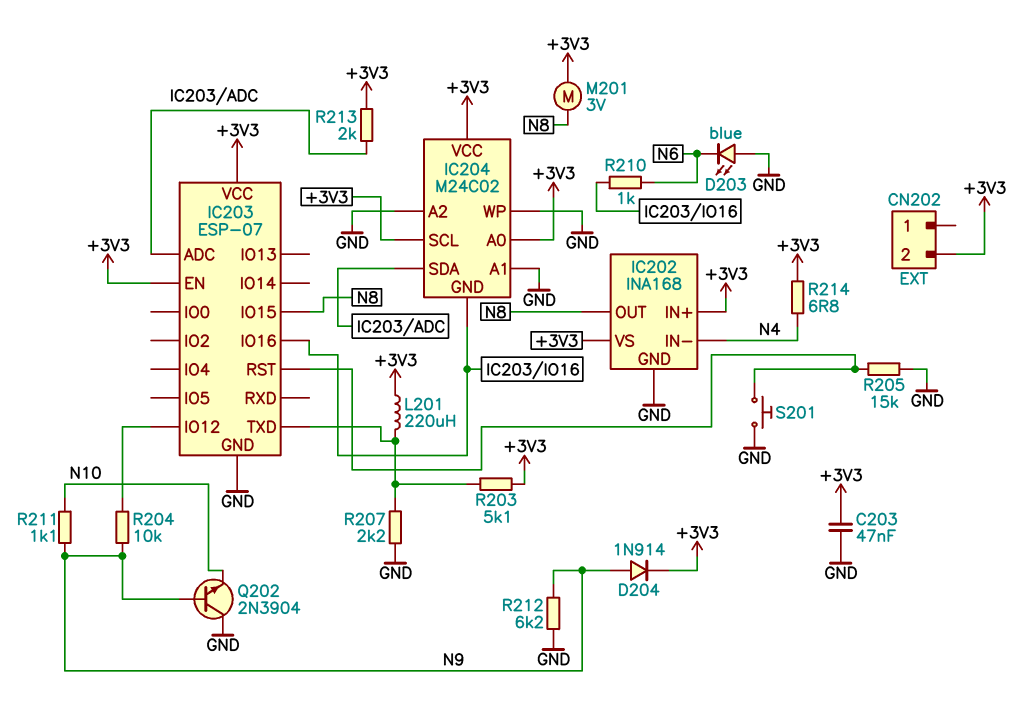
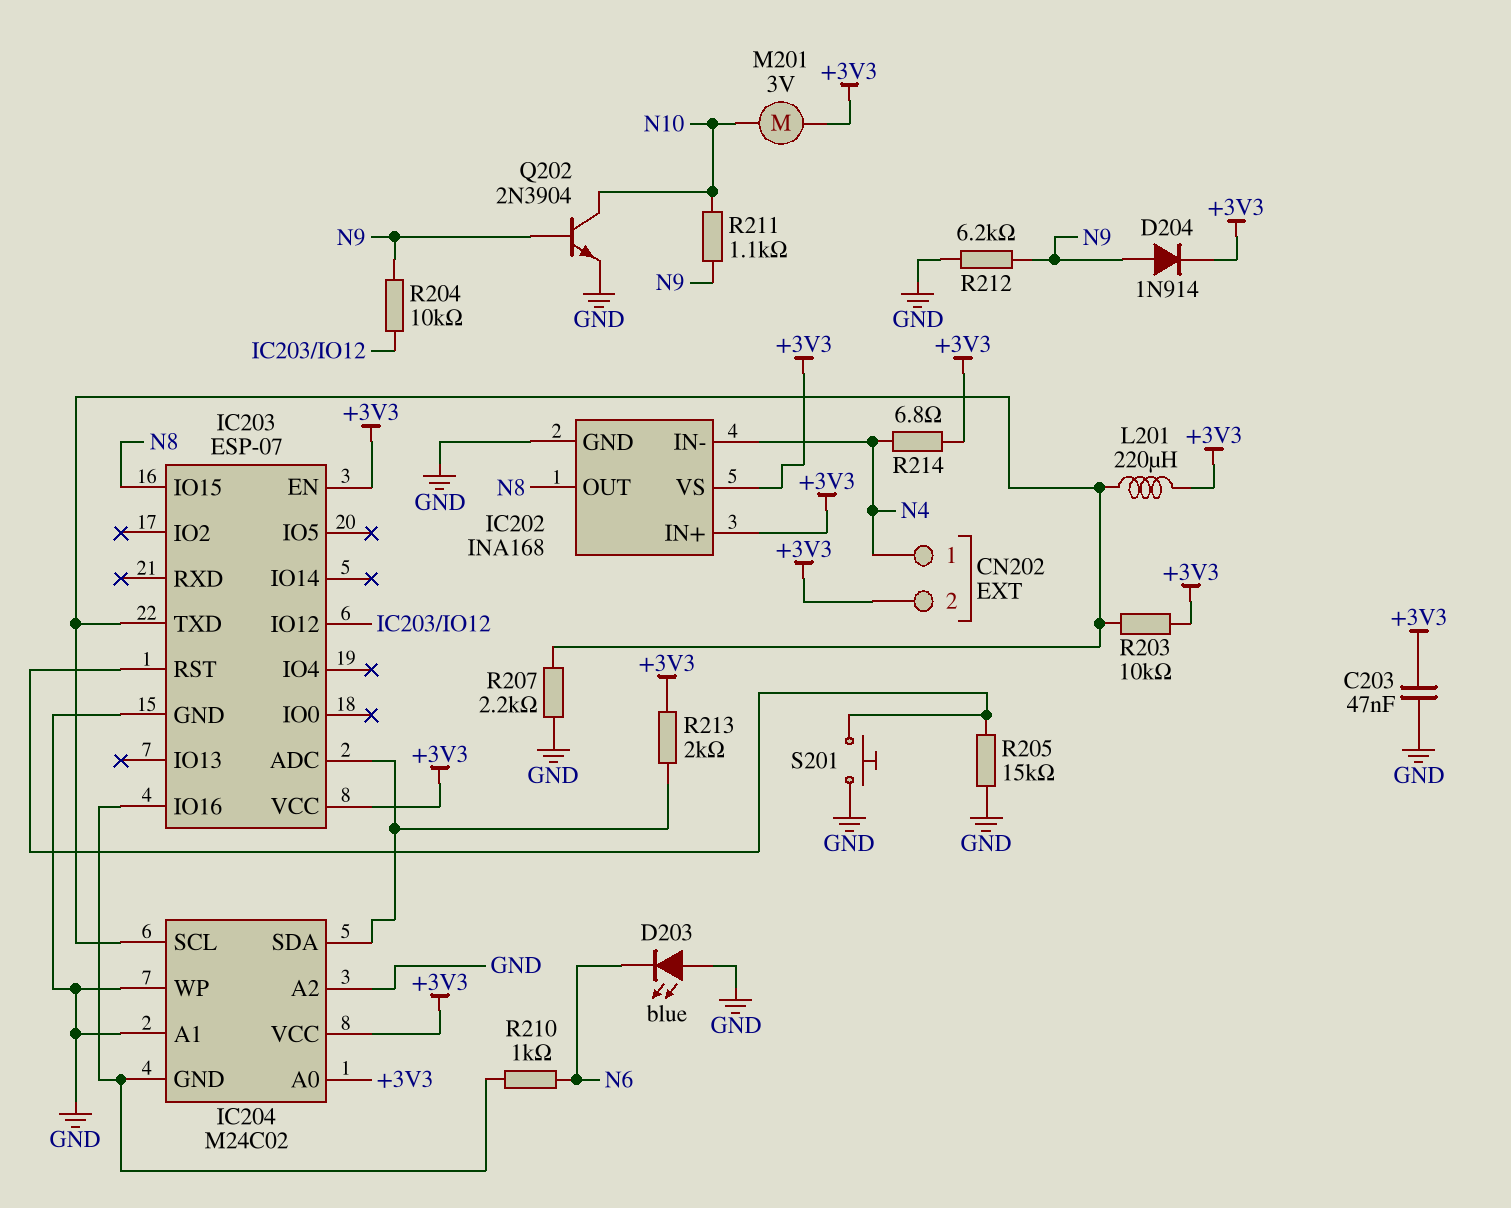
CN202 pin 1: none -> N4
IC204 pin SCL: +3V3 -> IC203/TXD
M201: motor 3V (+3V3, N8) -> motor 3V (+3V3, N10)
Q202: NPN 2N3904 (B N9, C GND, E N10) -> NPN 2N3904 (B N9, C N10, E GND)
R203: 5.1k (+3V3, IC203/TXD) -> 10k (+3V3, IC203/TXD)

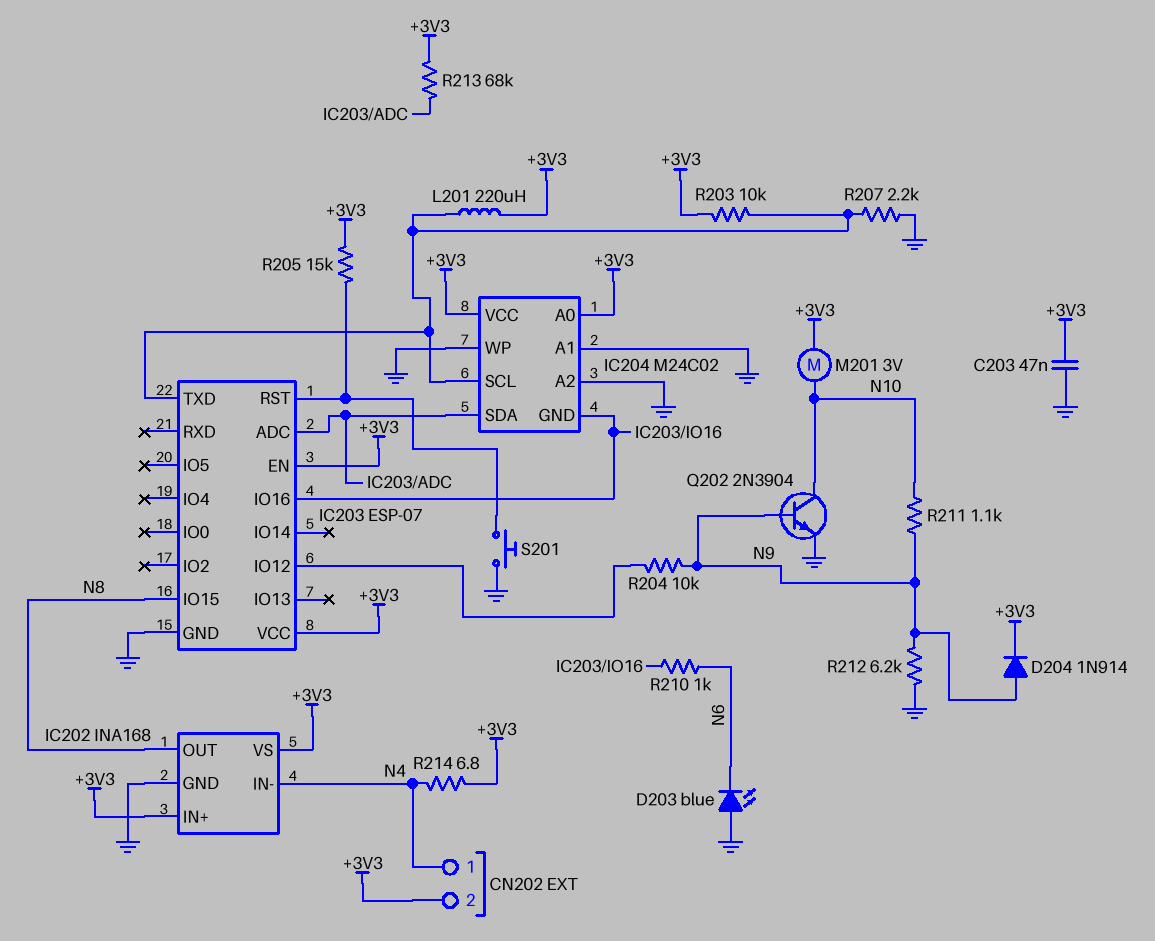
R205: 15k (GND, IC203/RST) -> 15k (+3V3, IC203/RST)
R213: 2k (+3V3, IC203/ADC) -> 68k (+3V3, IC203/ADC)

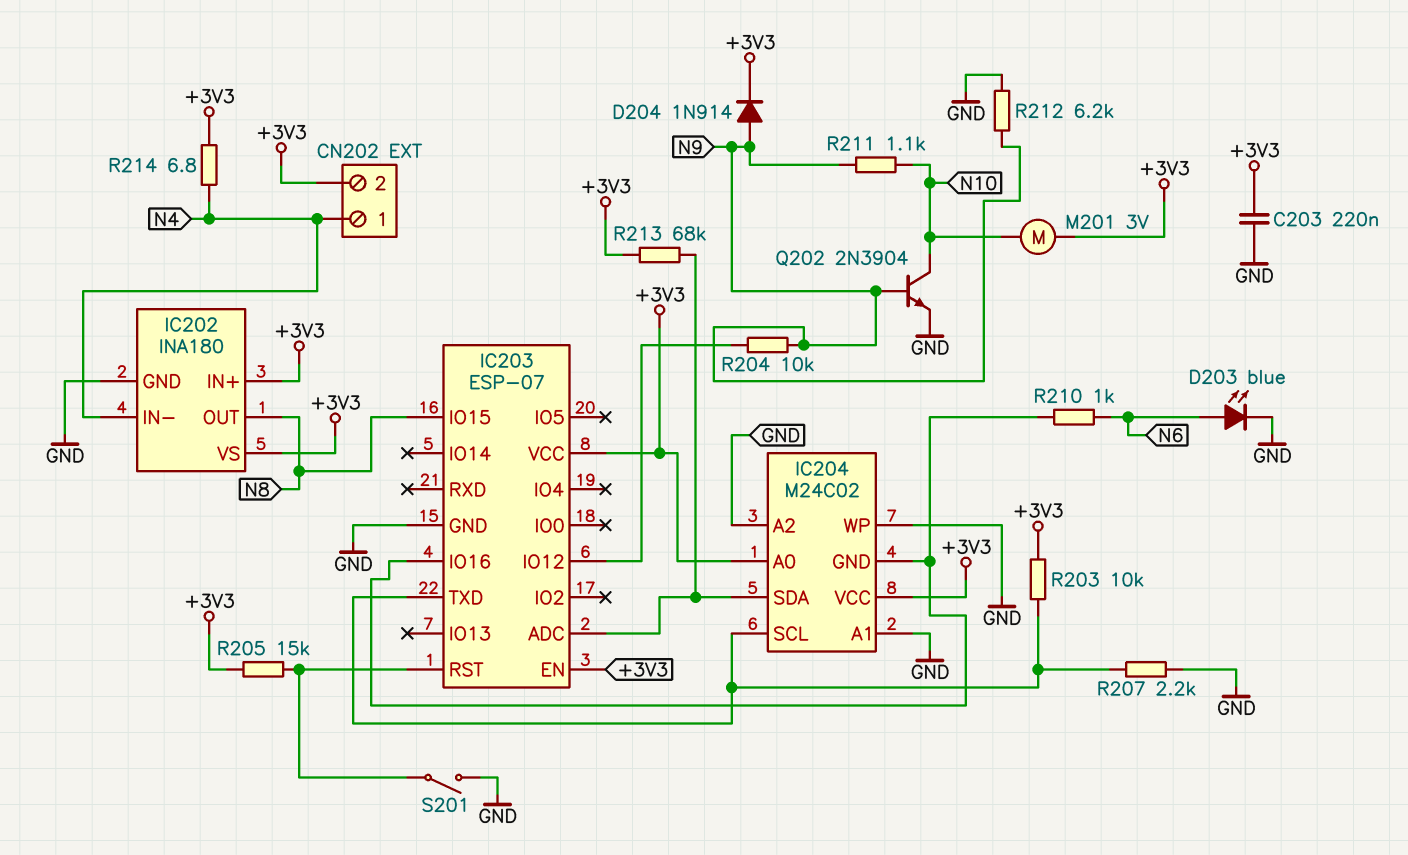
C203: 47nF (+3V3, GND) -> 220nF (+3V3, GND)
D203: LED blue (A GND, K N6) -> LED blue (A N6, K GND)
IC202: INA168 -> INA180
L201: 220uH (+3V3, IC203/TXD) -> none
S201: button (GND, IC203/RST) -> switch (GND, IC203/RST)

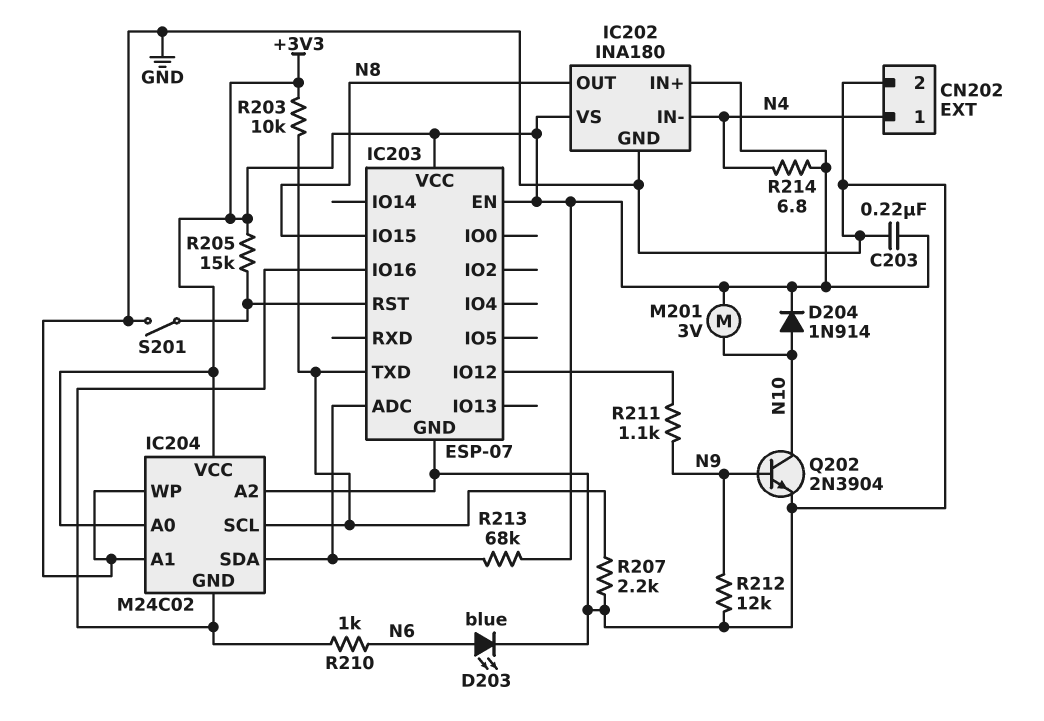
CN202 pin 2: +3V3 -> GND
D204: diode 1N914 (A N9, K +3V3) -> diode 1N914 (A N10, K +3V3)
R204: 10k (IC203/IO12, N9) -> none
R211: 1.1k (N9, N10) -> 1.1k (IC203/IO12, N9)
R212: 6.2k (GND, N9) -> 12k (GND, N9)

